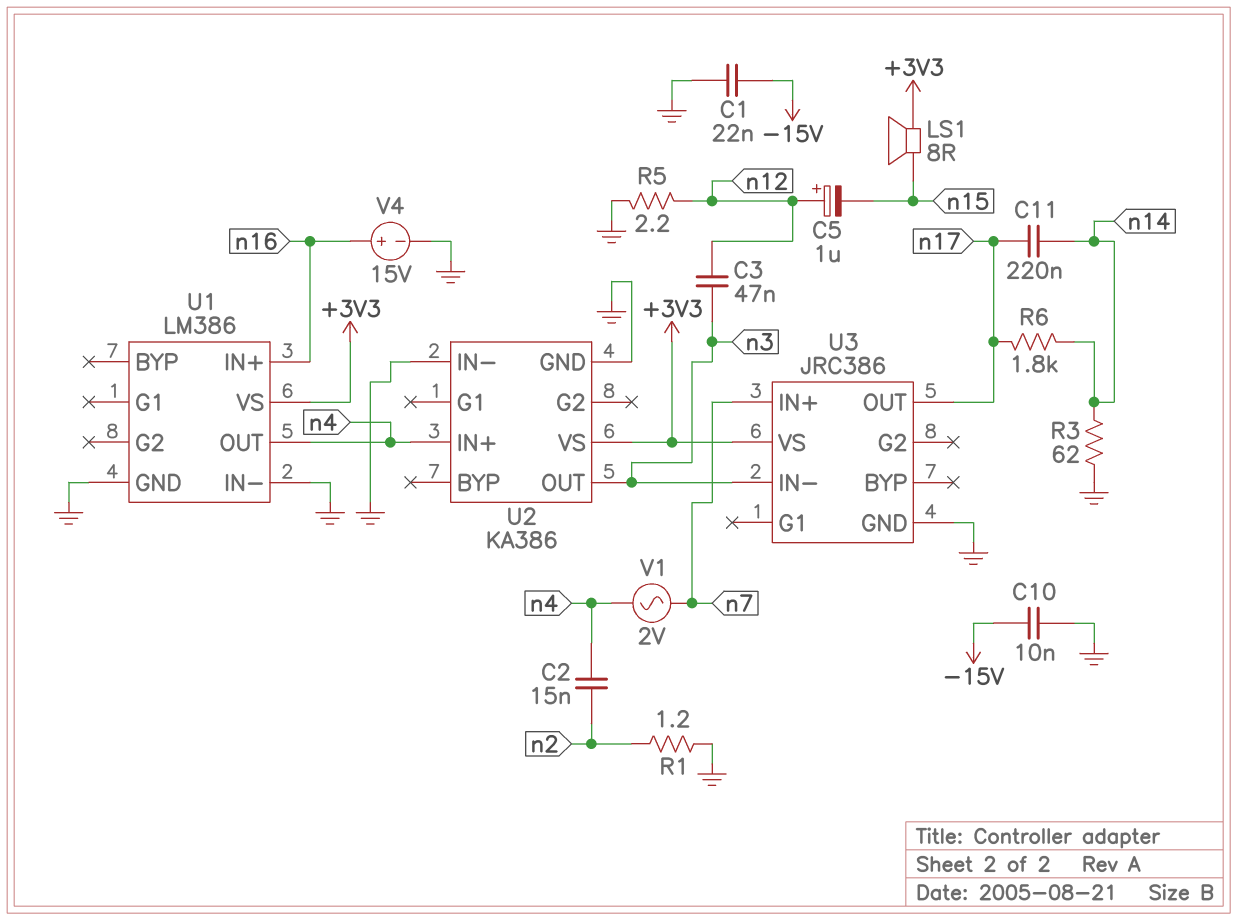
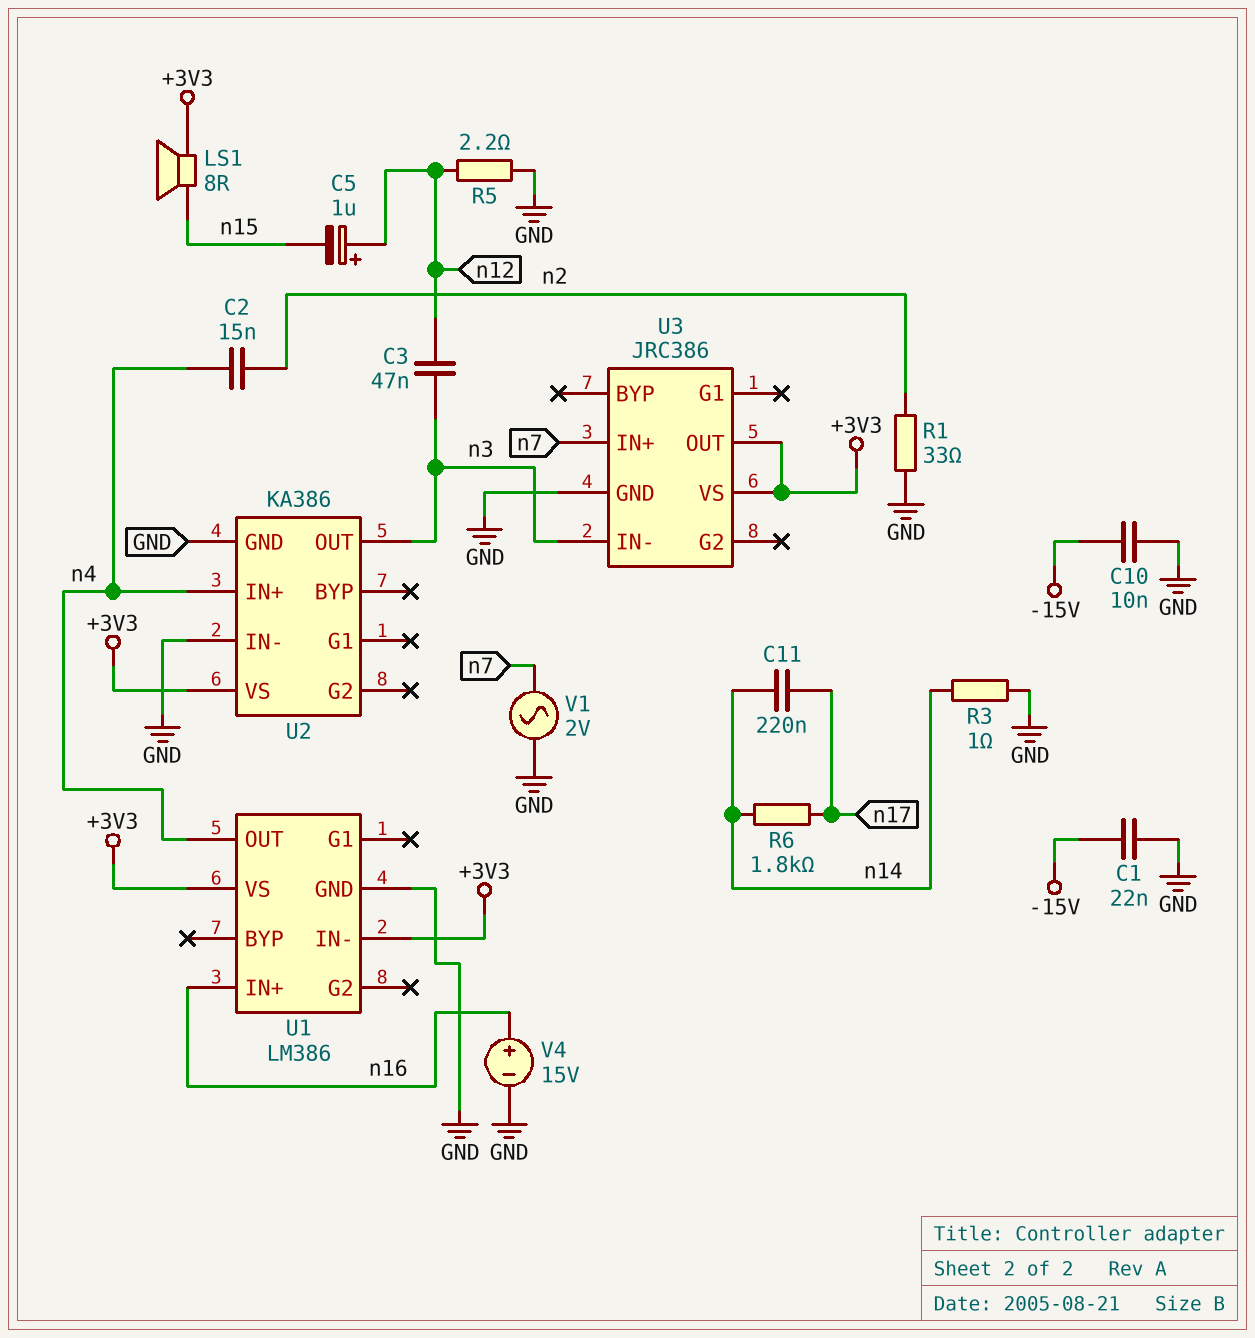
R1: 1.2 (GND, n2) -> 33 (GND, n2)
R3: 62 (GND, n14) -> 1 (GND, n14)
U1 pin IN-: GND -> +3V3
U3 pin OUT: n17 -> +3V3
V1: AC 2V (n4, n7) -> AC 2V (GND, n7)

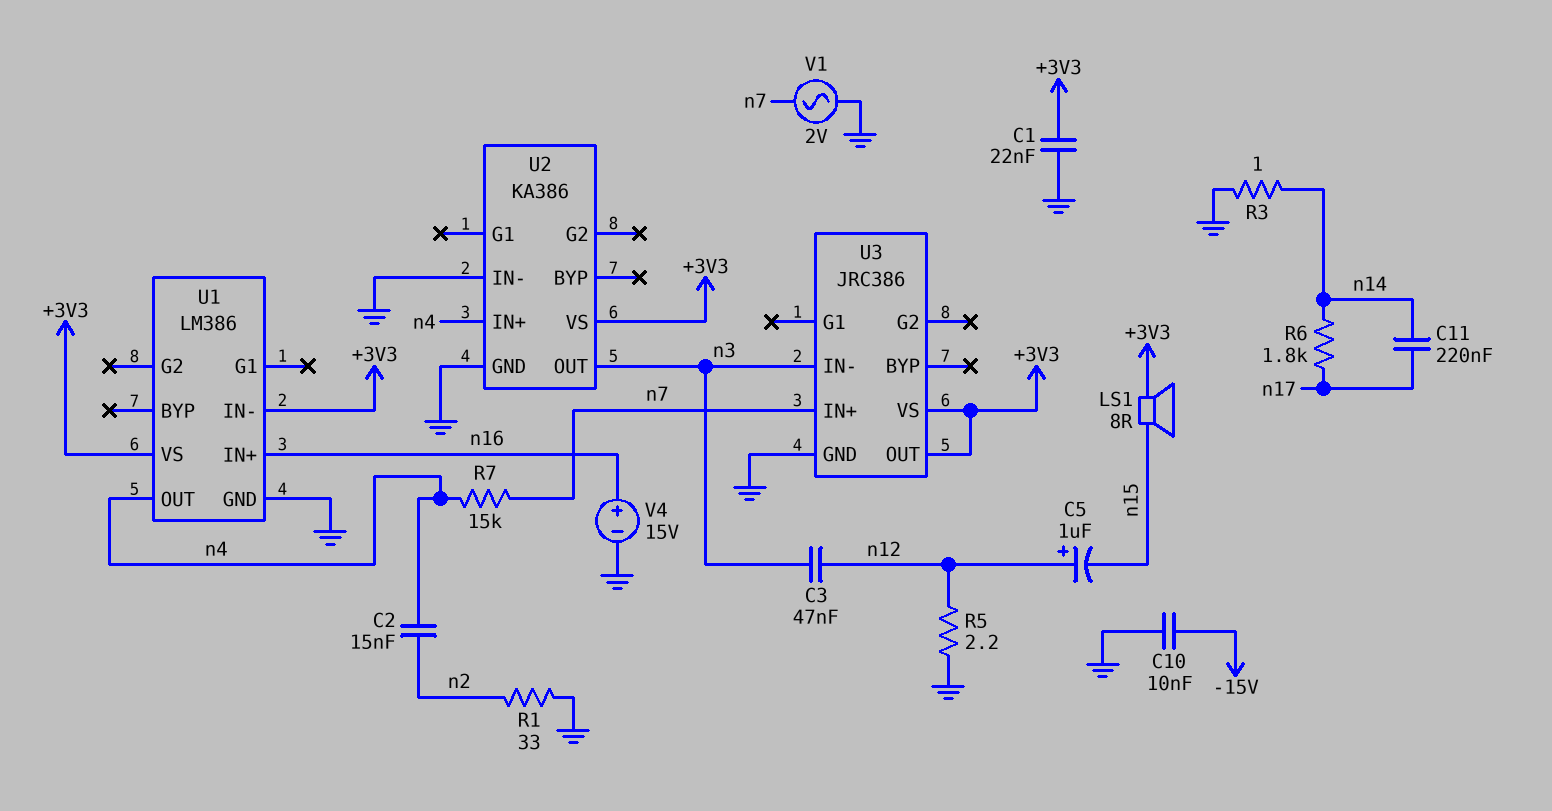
C1: 22nF (-15V, GND) -> 22nF (+3V3, GND)
R7: none -> 15k (n4, n7)

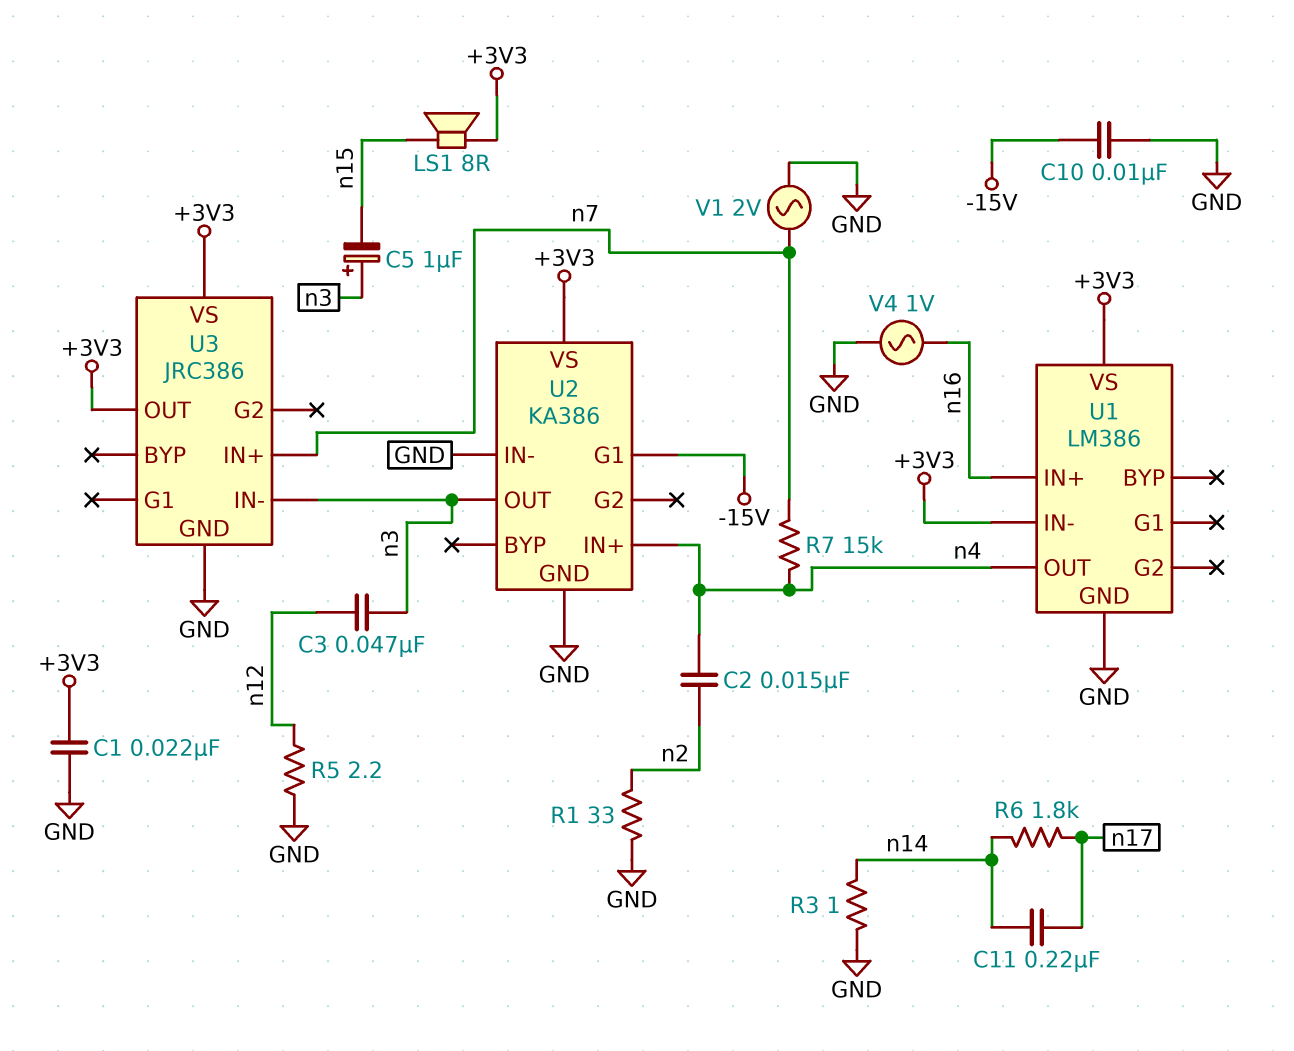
C5: 1uF (plus n12, minus n15) -> 1uF (plus n3, minus n15)
U2 pin G1: none -> -15V
V4: 15V (plus n16, minus GND) -> AC 1V (GND, n16)

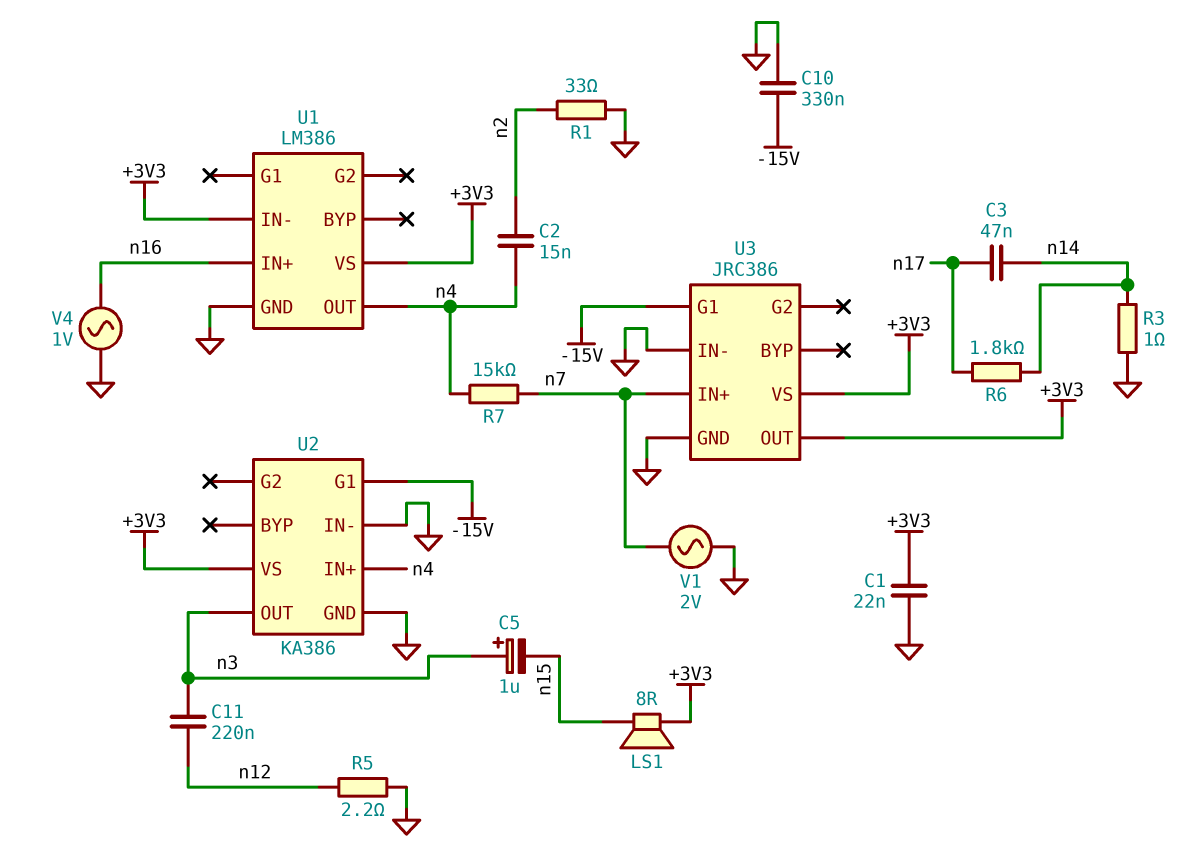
C3: 47nF (n3, n12) -> 47nF (n14, n17)
C10: 10nF (-15V, GND) -> 330nF (-15V, GND)
C11: 220nF (n14, n17) -> 220nF (n3, n12)
U3 pin G1: none -> -15V
U3 pin IN-: n3 -> GND

